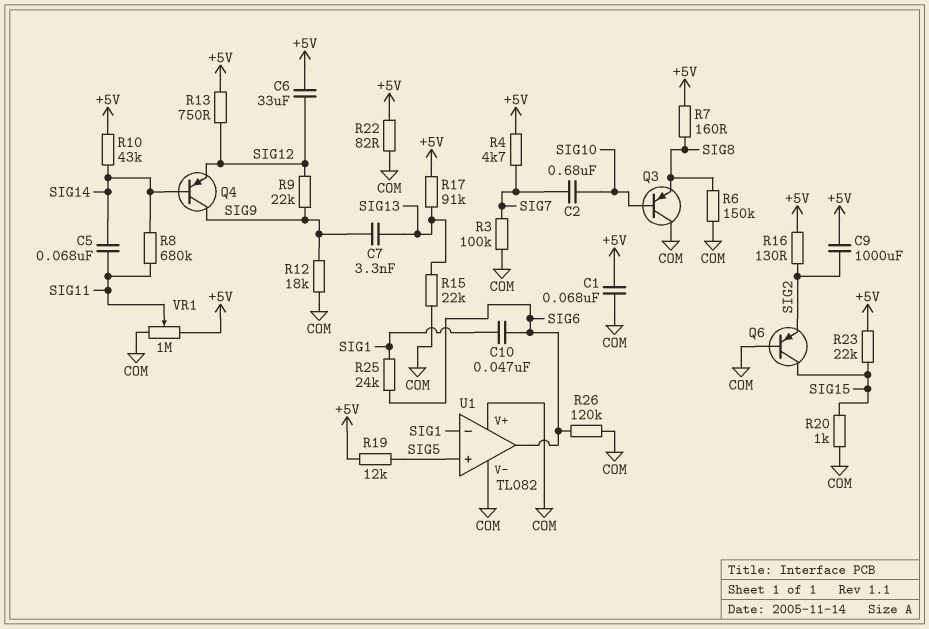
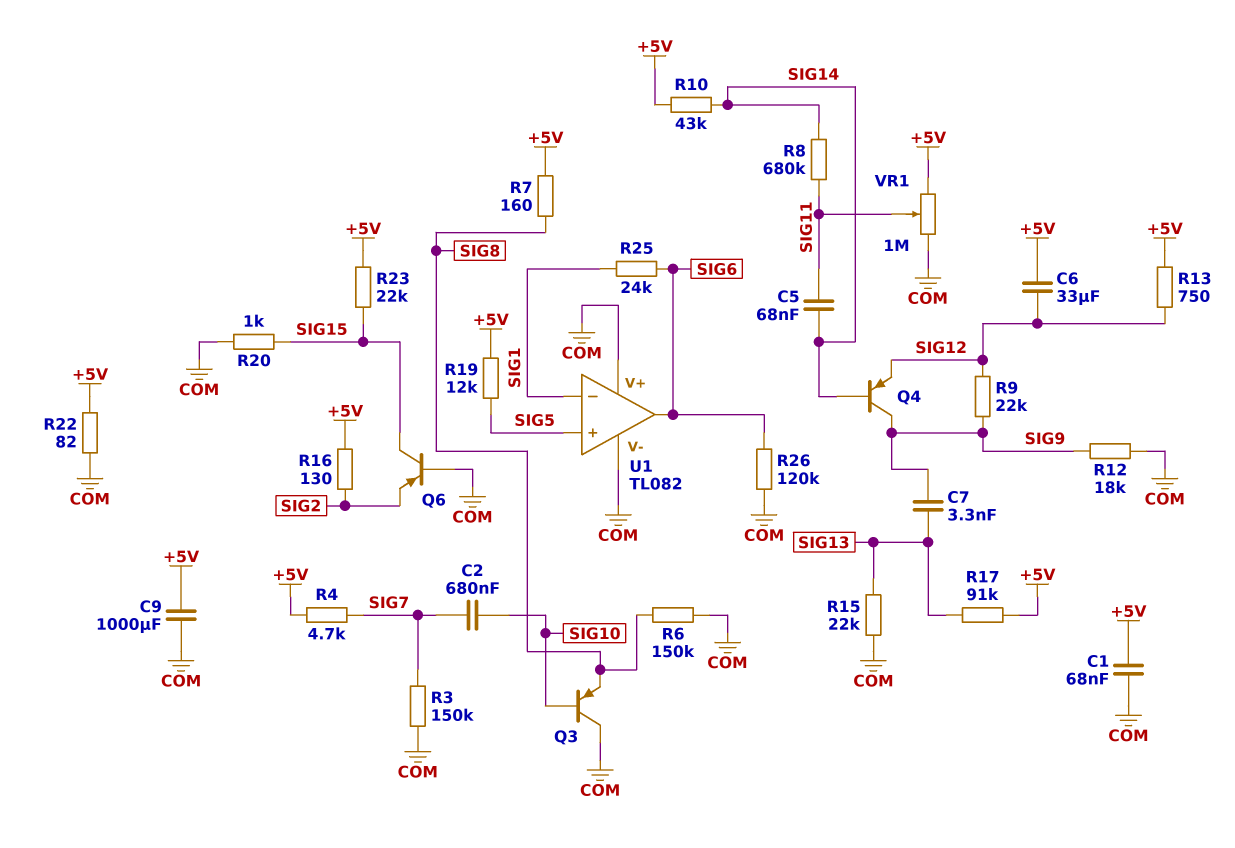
C9: 1000uF (+5V, SIG2) -> 1000uF (+5V, COM)
C10: 47nF (SIG1, SIG6) -> none
R3: 100k (COM, SIG7) -> 150k (COM, SIG7)

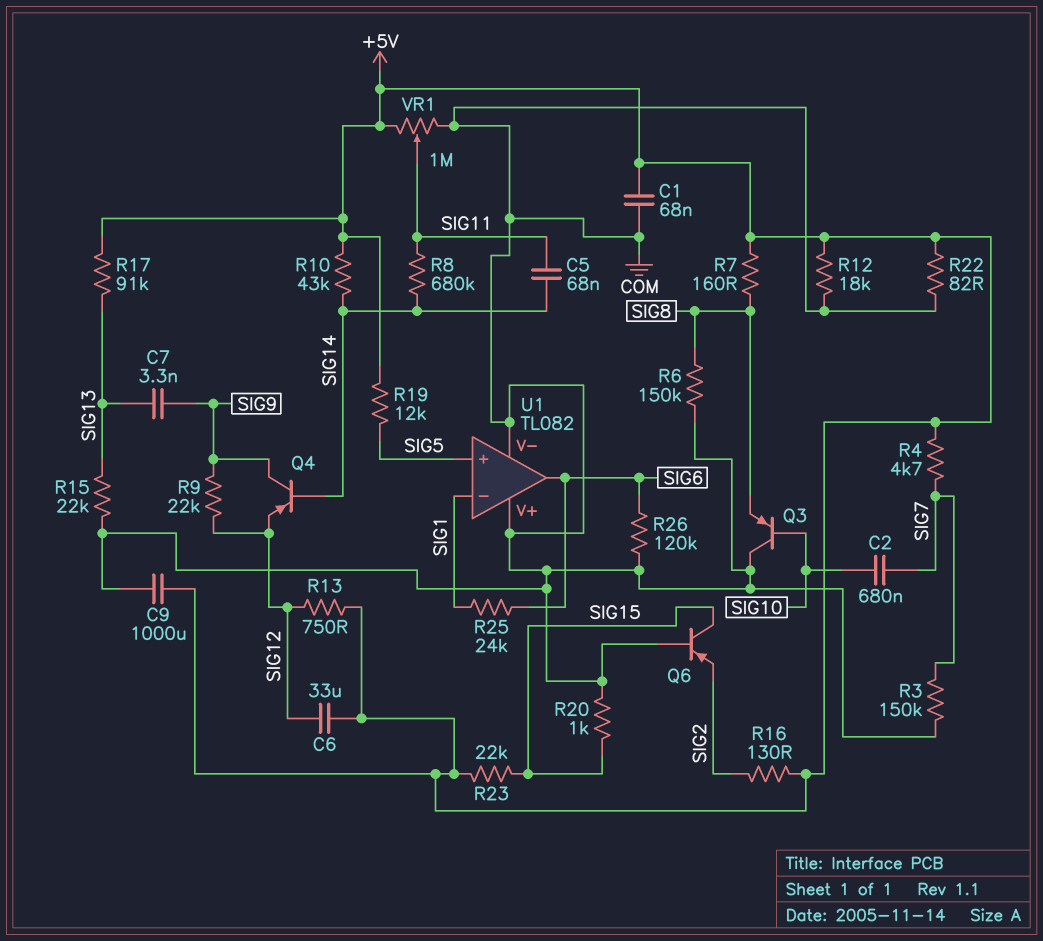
R12: 18k (COM, SIG9) -> 18k (+5V, COM)

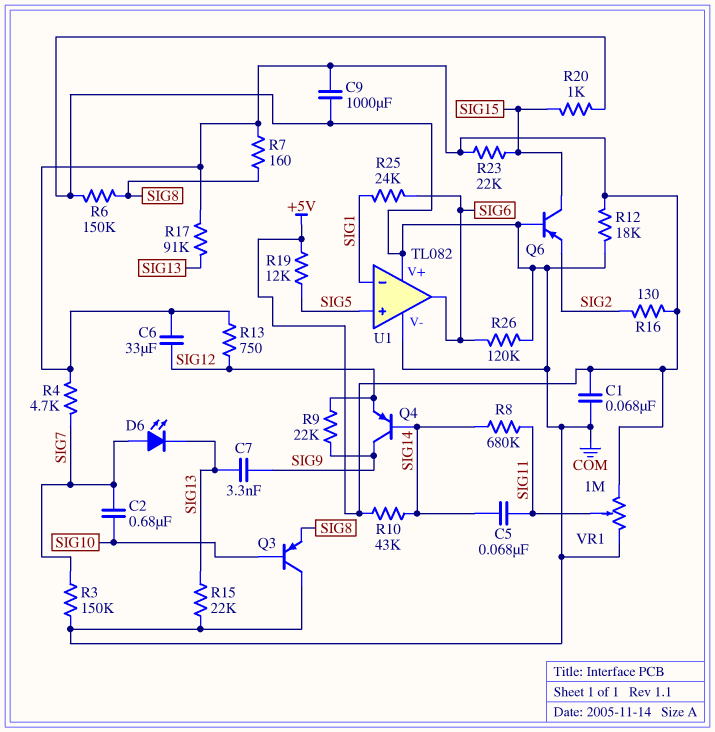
D6: none -> LED (A SIG7, K SIG13)
R22: 82 (+5V, COM) -> none

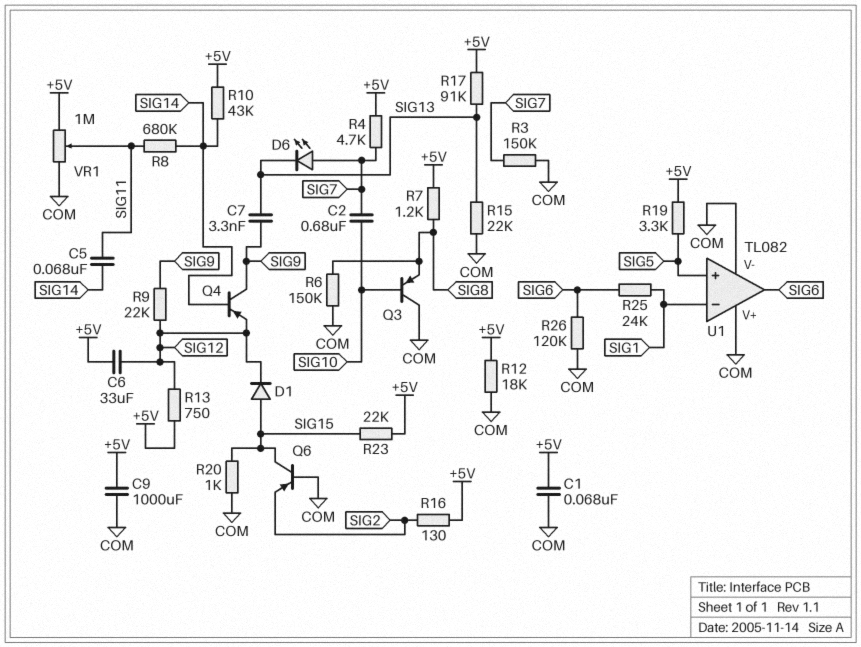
D1: none -> diode (A SIG15, K SIG12)
R7: 160 (+5V, SIG8) -> 1.2k (+5V, SIG8)
R19: 12k (+5V, SIG5) -> 3.3k (+5V, SIG5)

